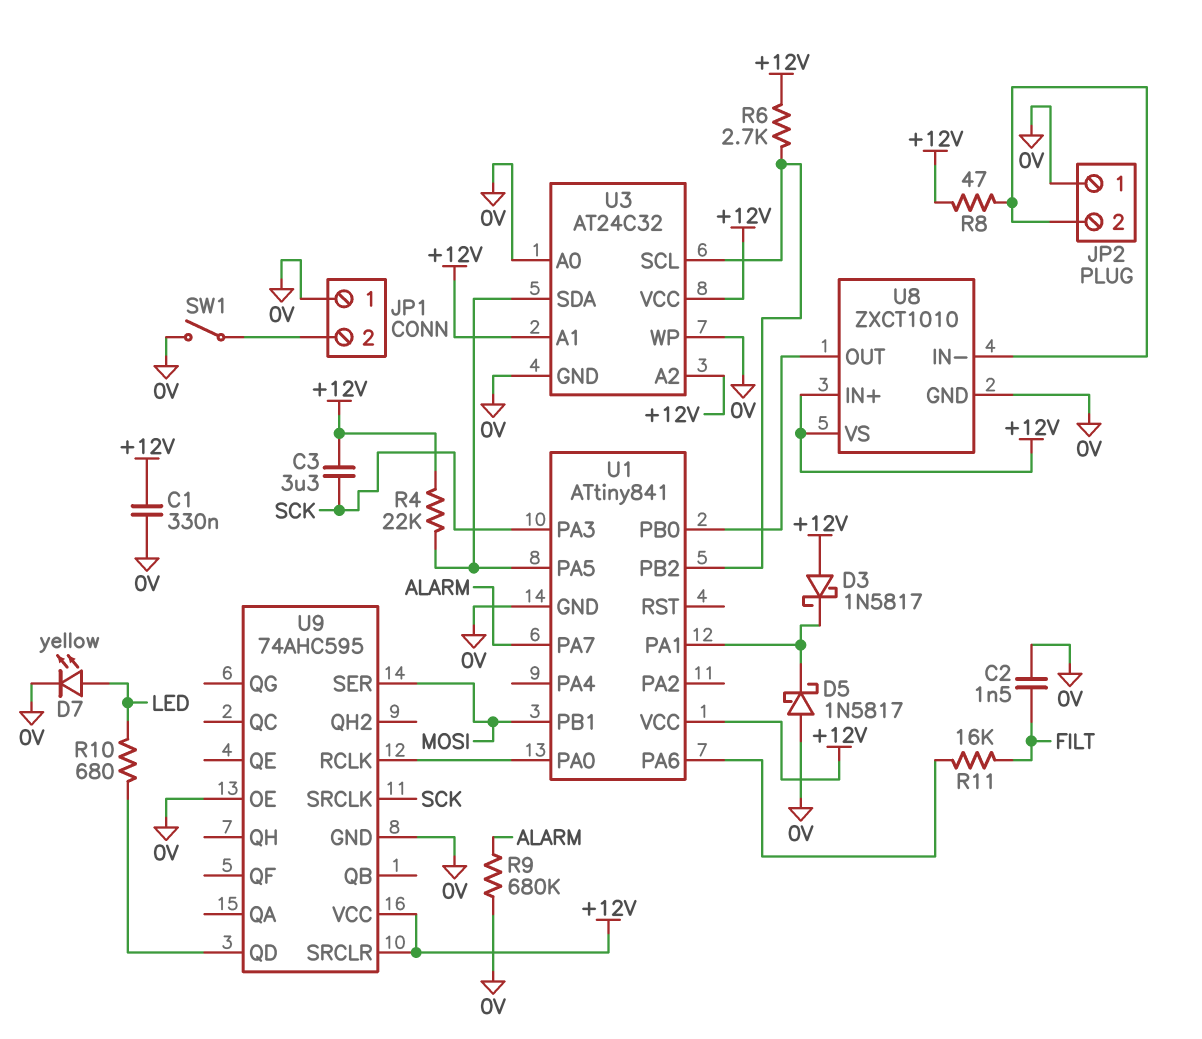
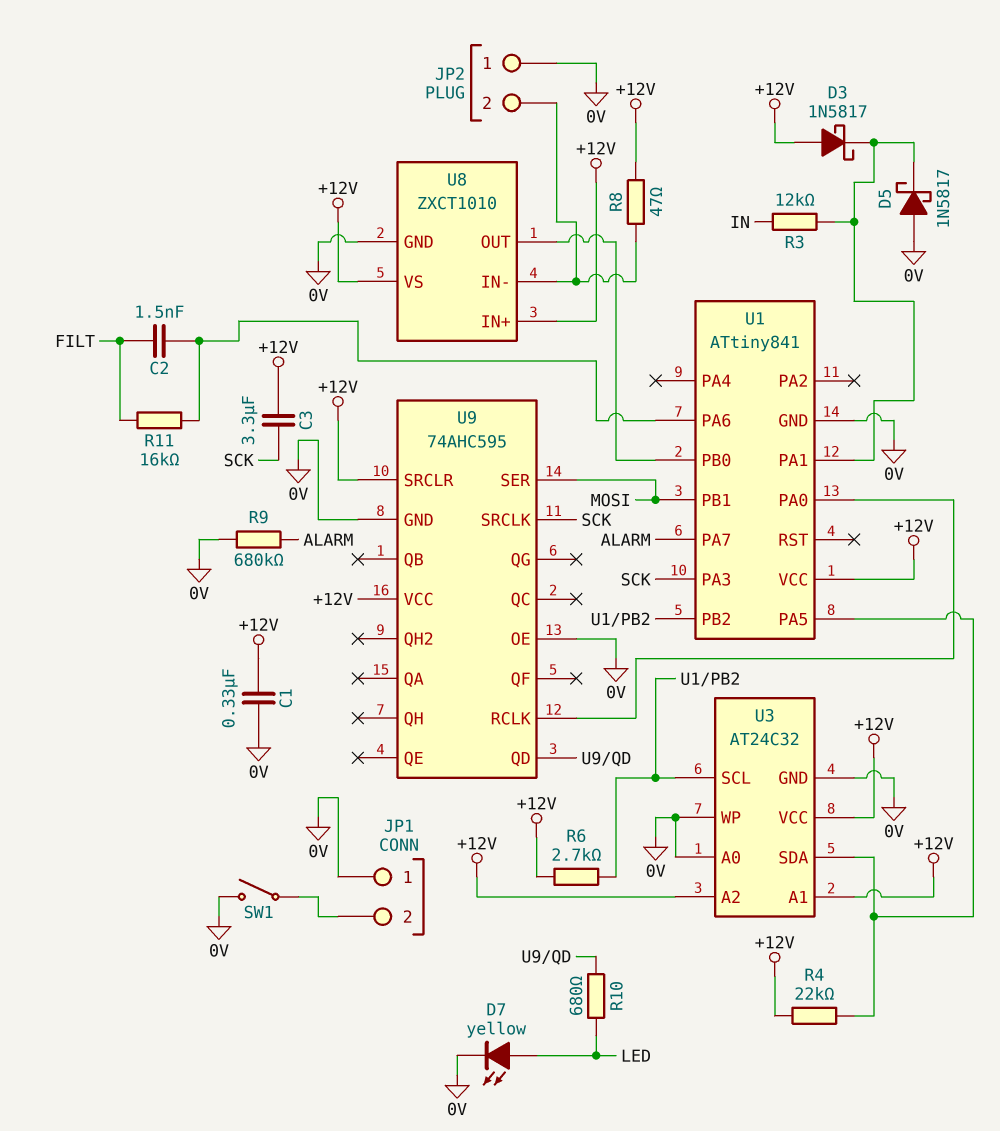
C2: 1.5nF (0V, FILT) -> 1.5nF (FILT, U1/PA6)
R3: none -> 12k (IN, U1/PA1)

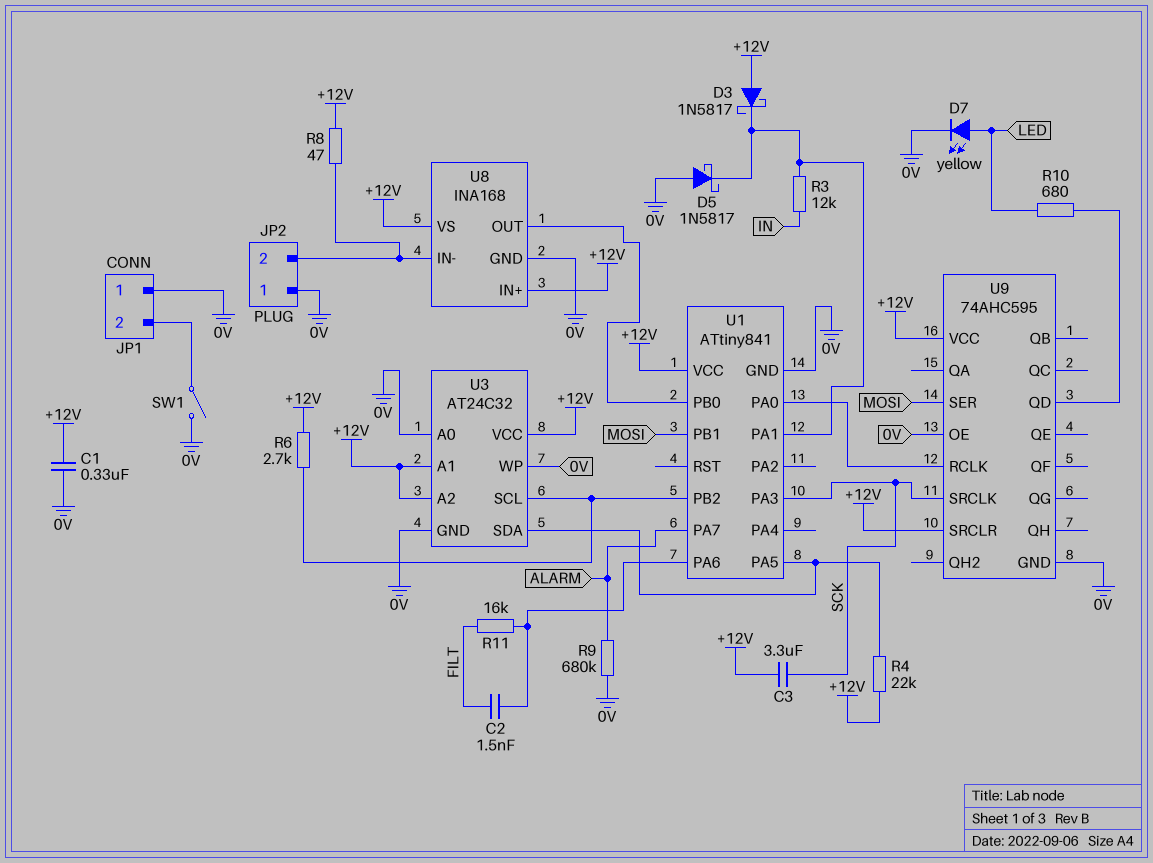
U8: ZXCT1010 -> INA168

